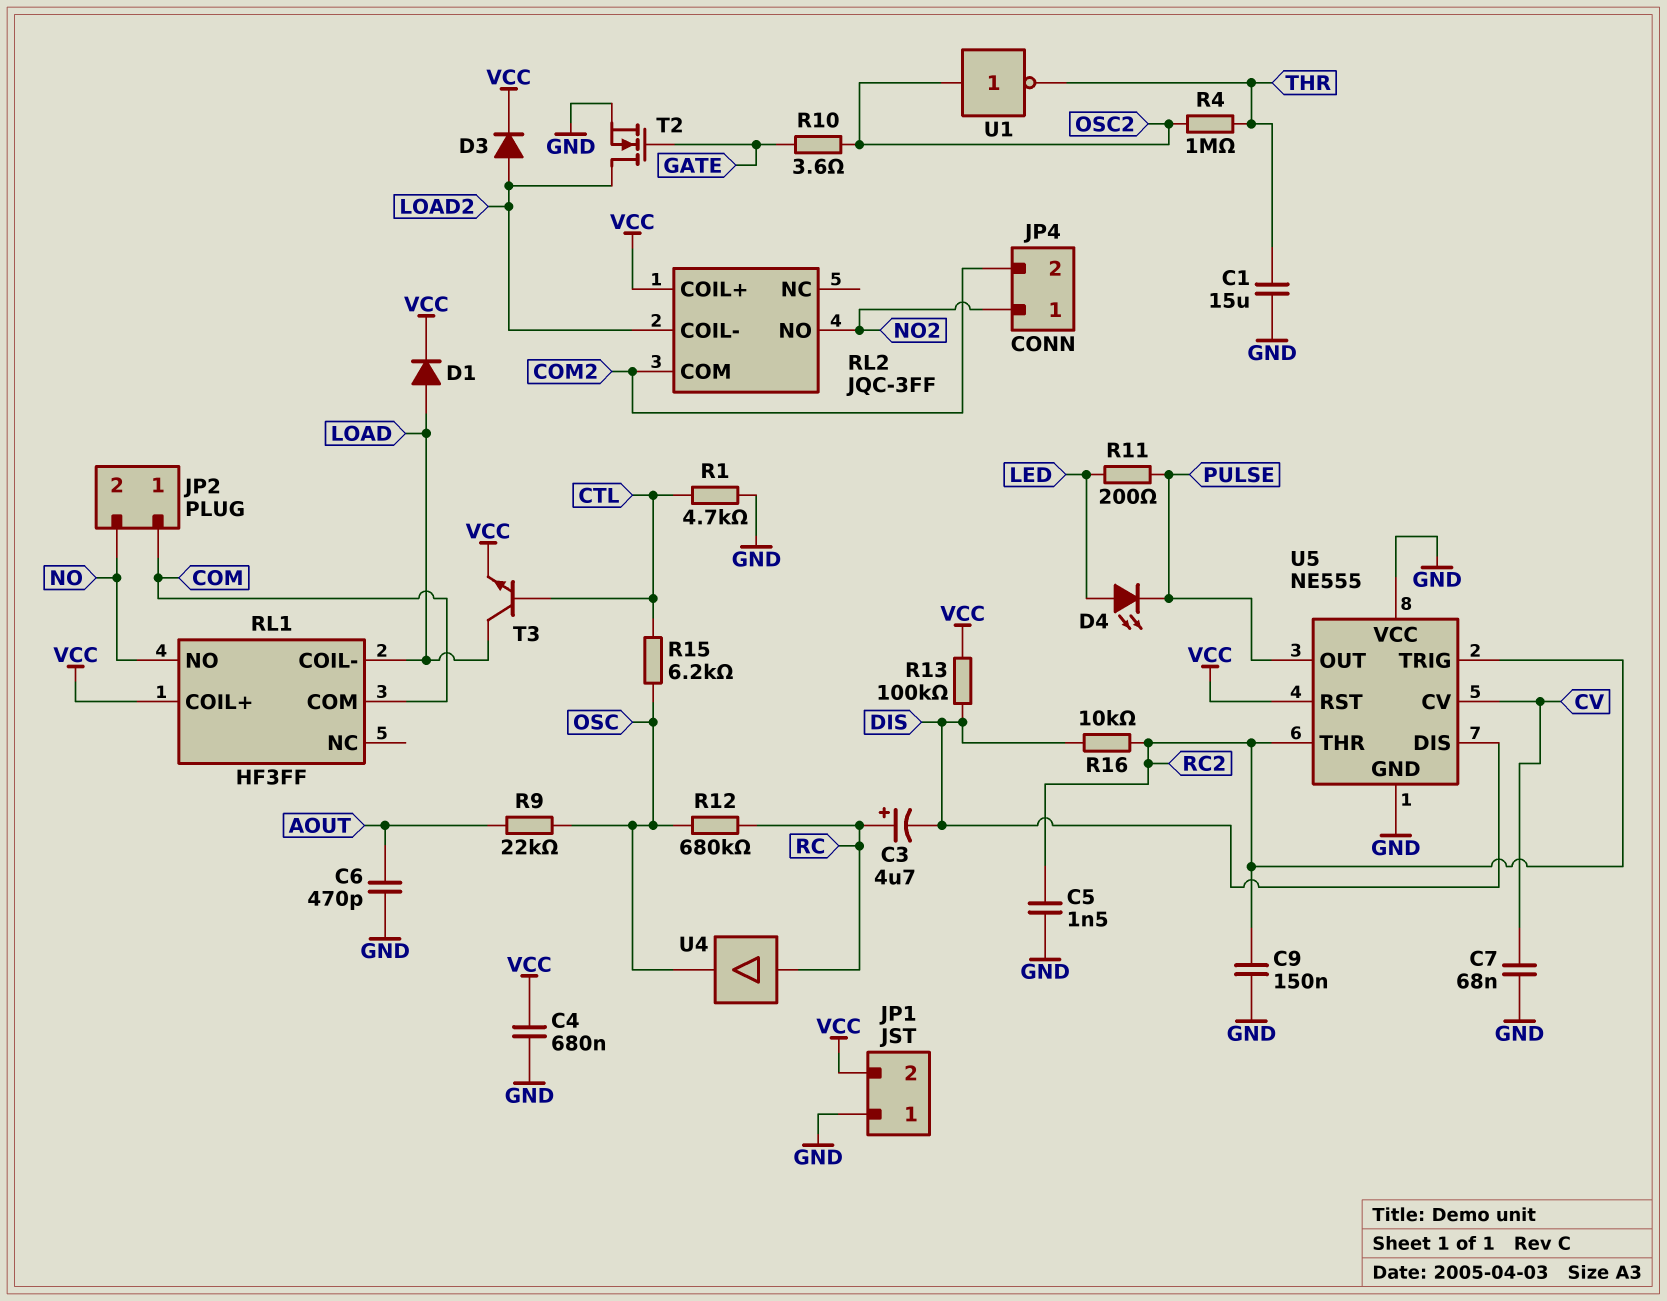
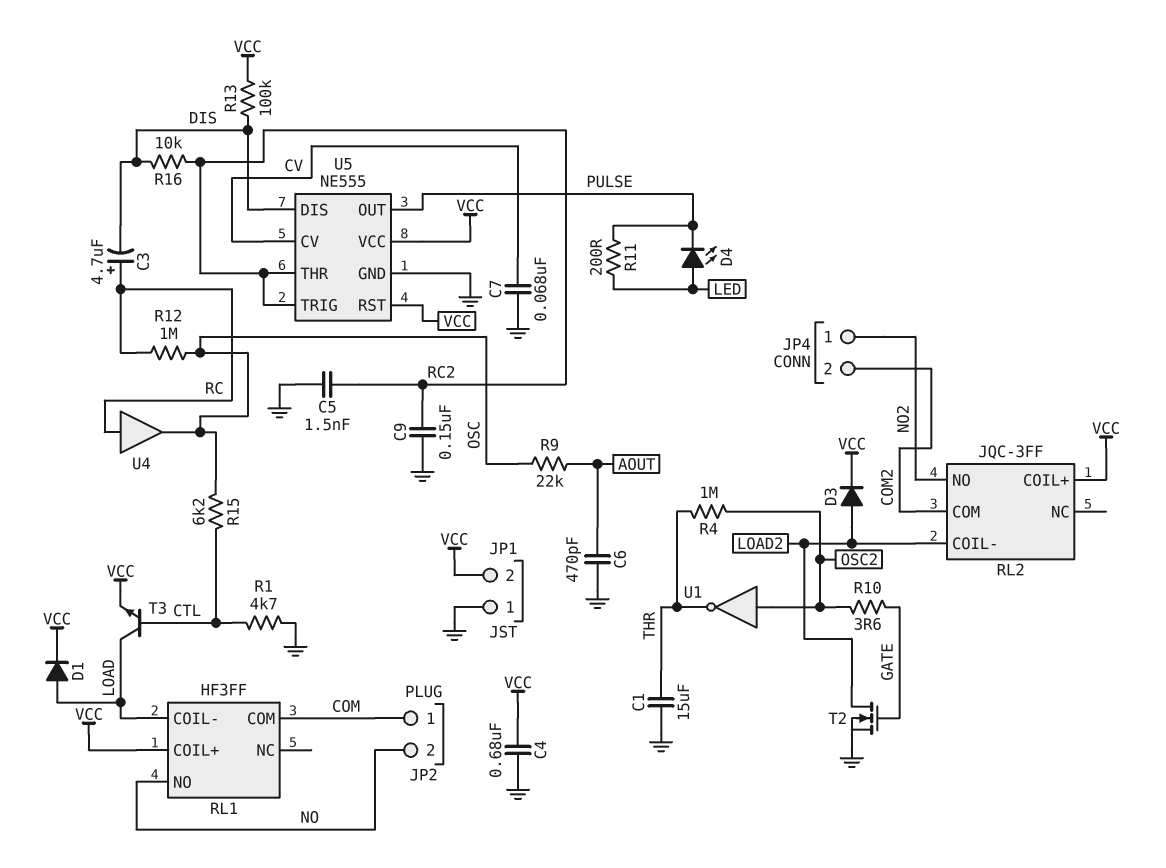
R12: 680k (OSC, RC) -> 1M (OSC, RC)
U5 pin VCC: GND -> VCC

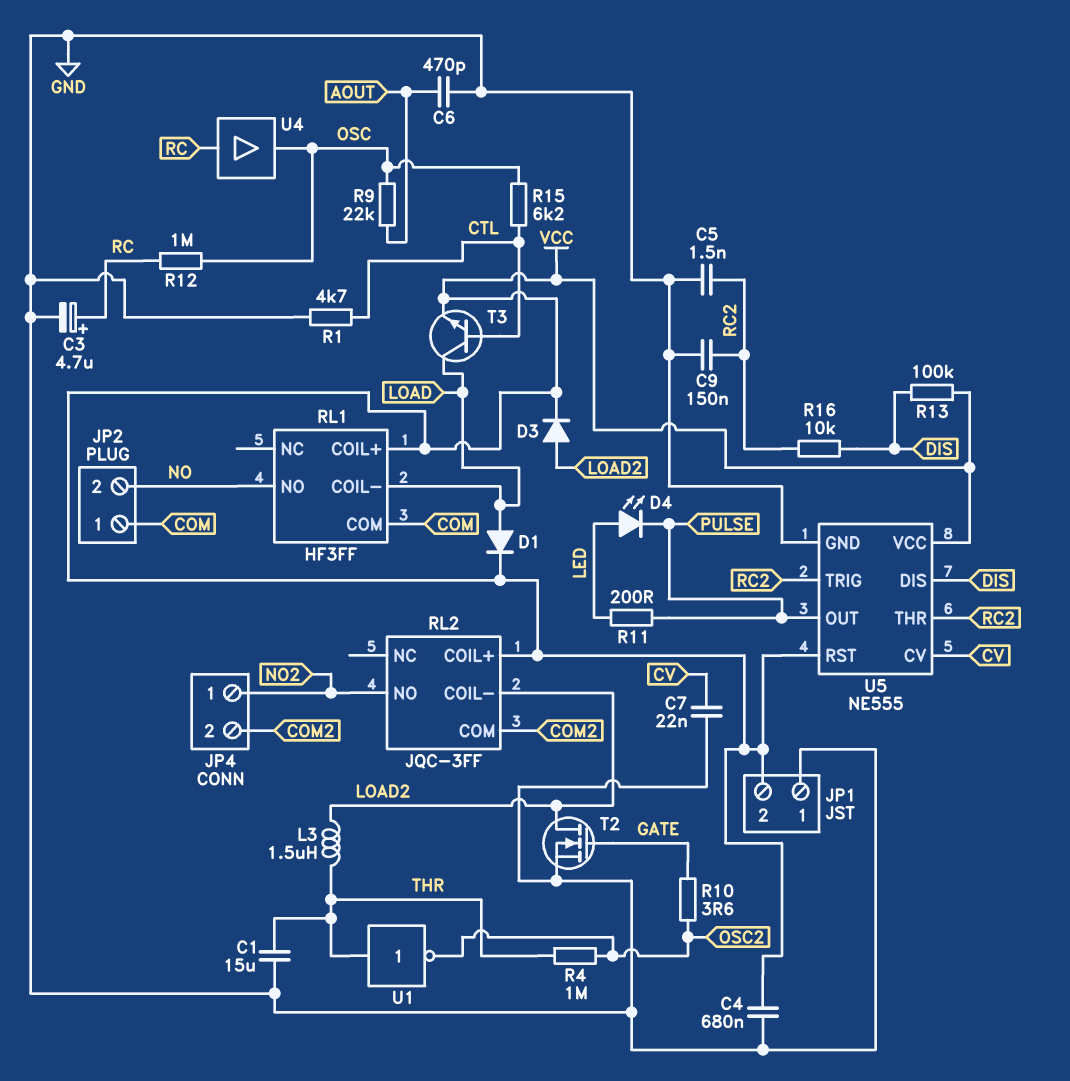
C3: 4.7uF (plus RC, minus DIS) -> 4.7uF (plus RC, minus GND)
C7: 68nF (CV, GND) -> 22nF (CV, GND)
L3: none -> 1.5uH (LOAD2, THR)
U1: NOT (in OSC2, out THR) -> NOT (in THR, out OSC2)

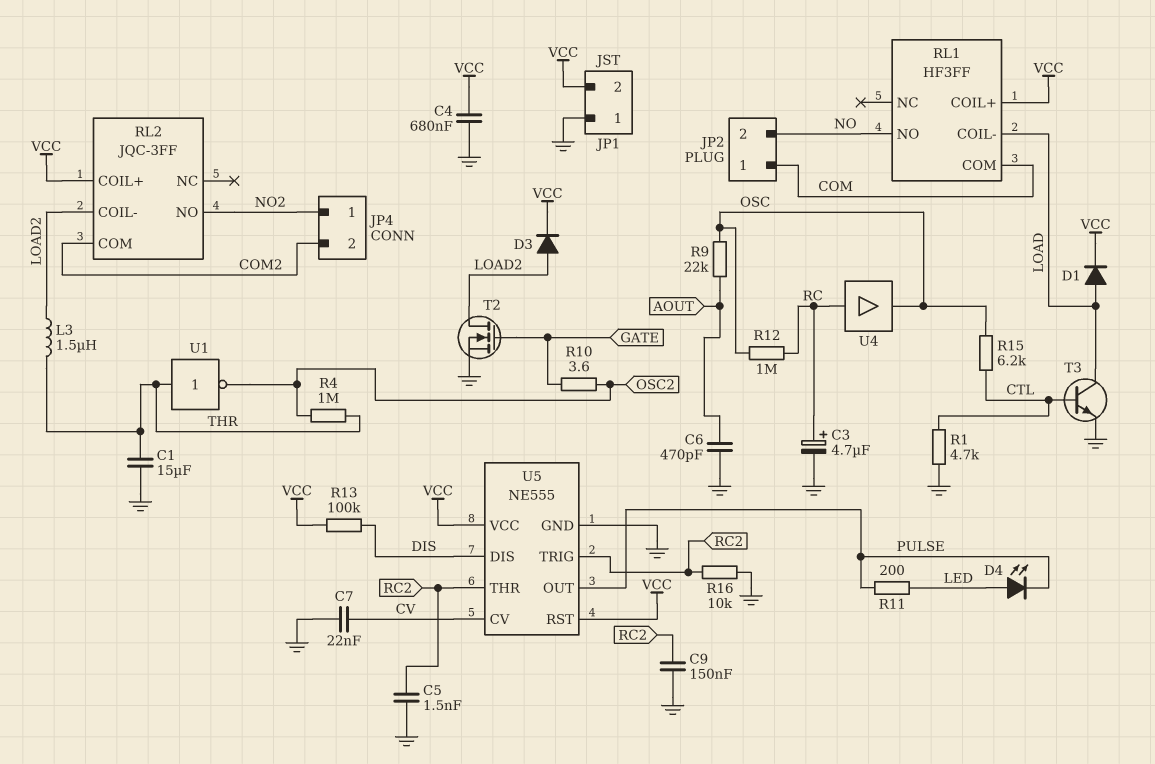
R16: 10k (DIS, RC2) -> 10k (GND, RC2)
T3: NPN (B CTL, C LOAD, E VCC) -> NPN (B CTL, C LOAD, E GND)

